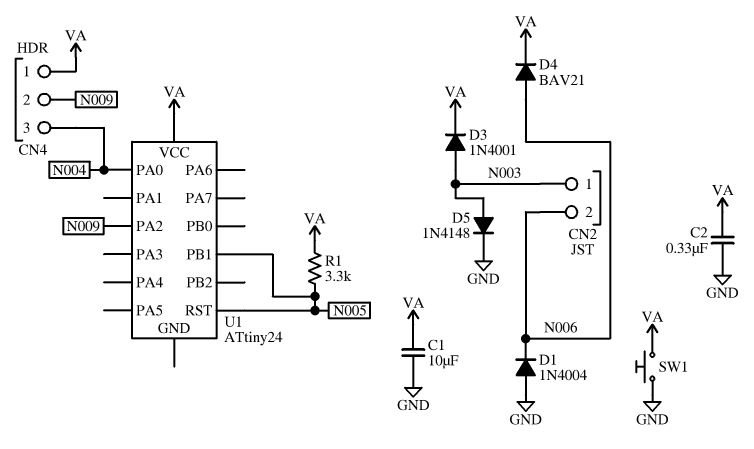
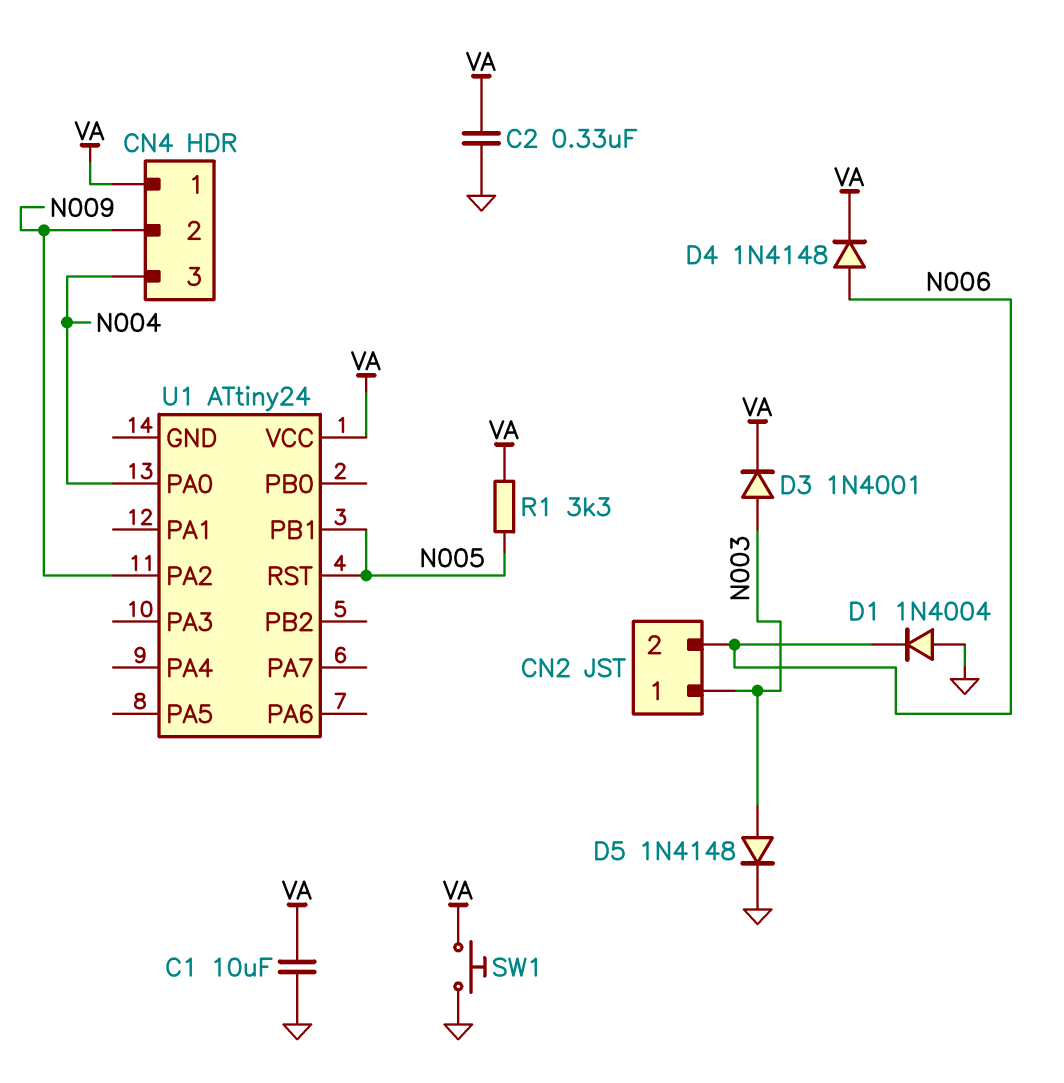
D4: diode BAV21 (A N006, K VA) -> diode 1N4148 (A N006, K VA)

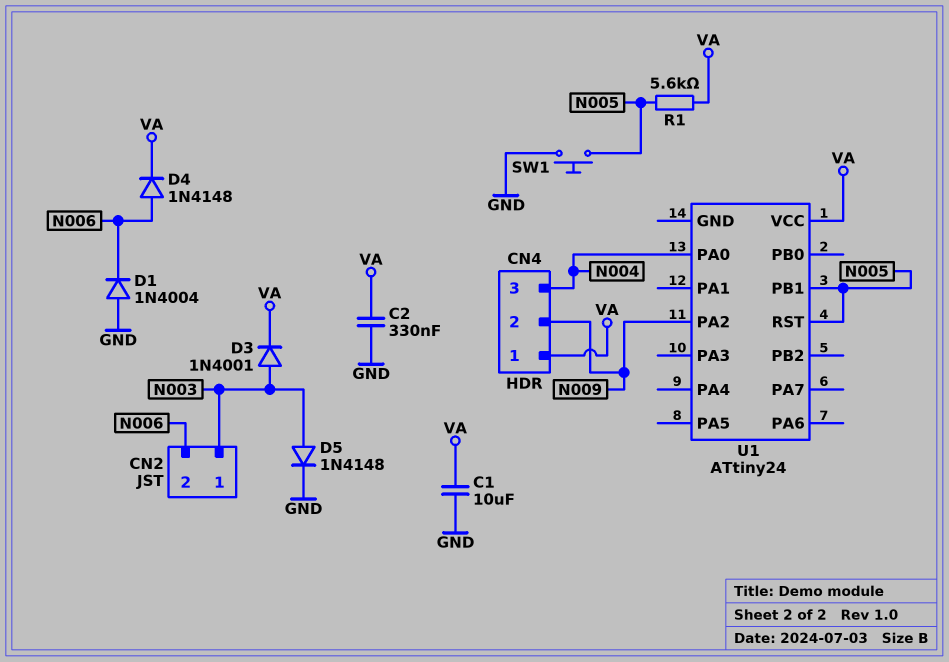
R1: 3.3k (N005, VA) -> 5.6k (N005, VA)
SW1: button (GND, VA) -> button (GND, N005)

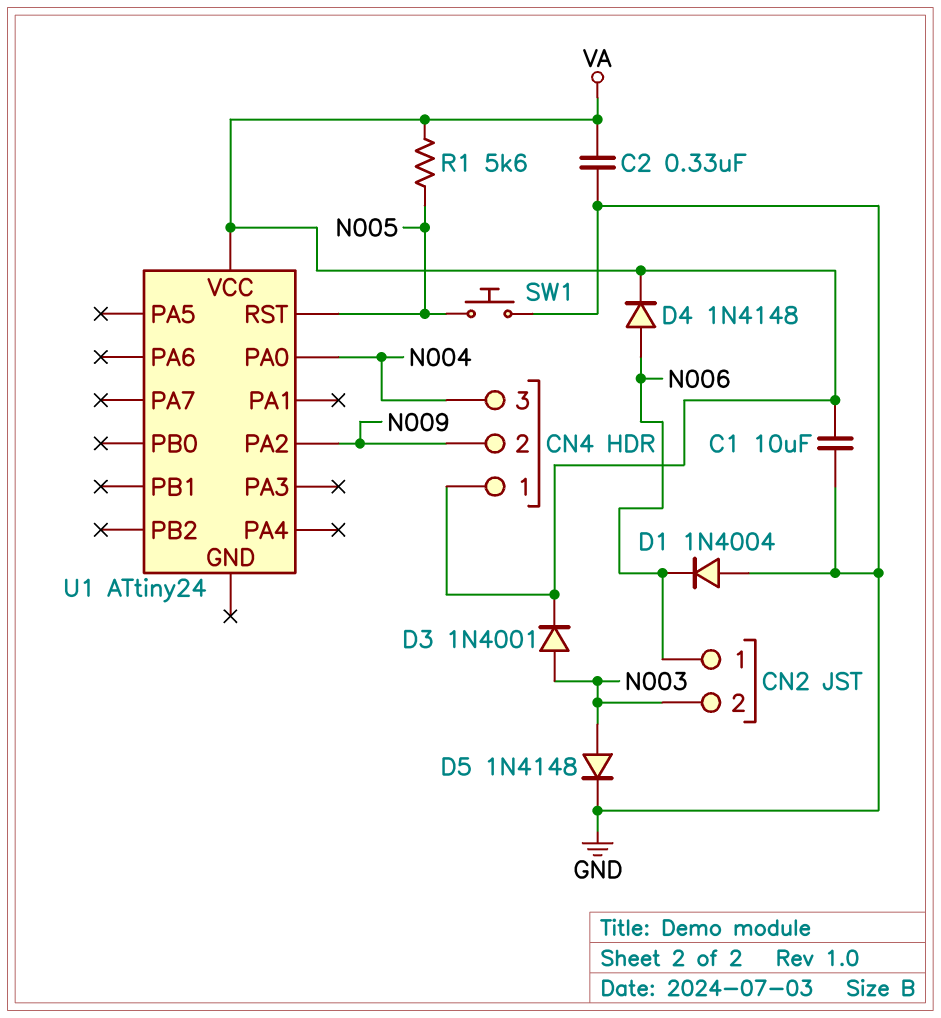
CN2 pin 1: N003 -> N006
CN2 pin 2: N006 -> N003
U1 pin PB1: N005 -> none

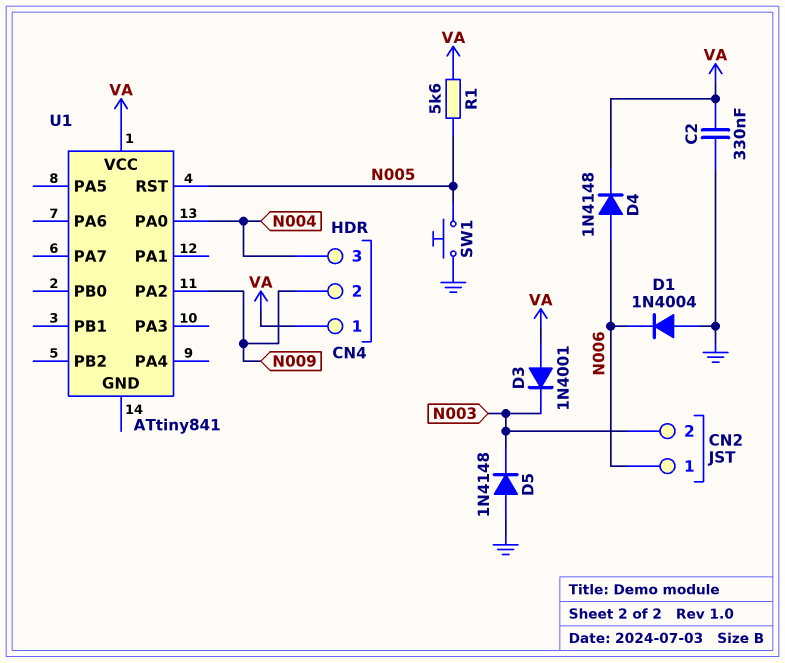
C1: 10uF (GND, VA) -> none
D3: diode 1N4001 (A N003, K VA) -> diode 1N4001 (A VA, K N003)
D5: diode 1N4148 (A N003, K GND) -> diode 1N4148 (A GND, K N003)
U1: ATtiny24 -> ATtiny841

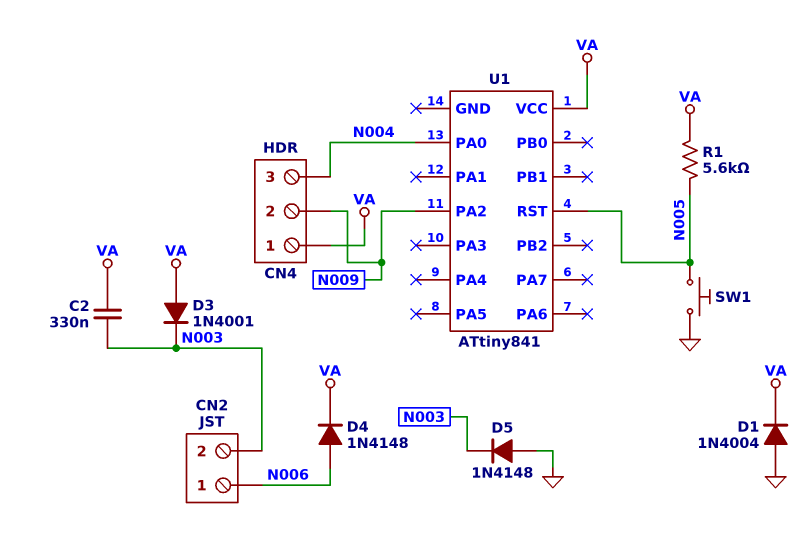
C2: 330nF (GND, VA) -> 330nF (N003, VA)
D1: diode 1N4004 (A GND, K N006) -> diode 1N4004 (A GND, K VA)

